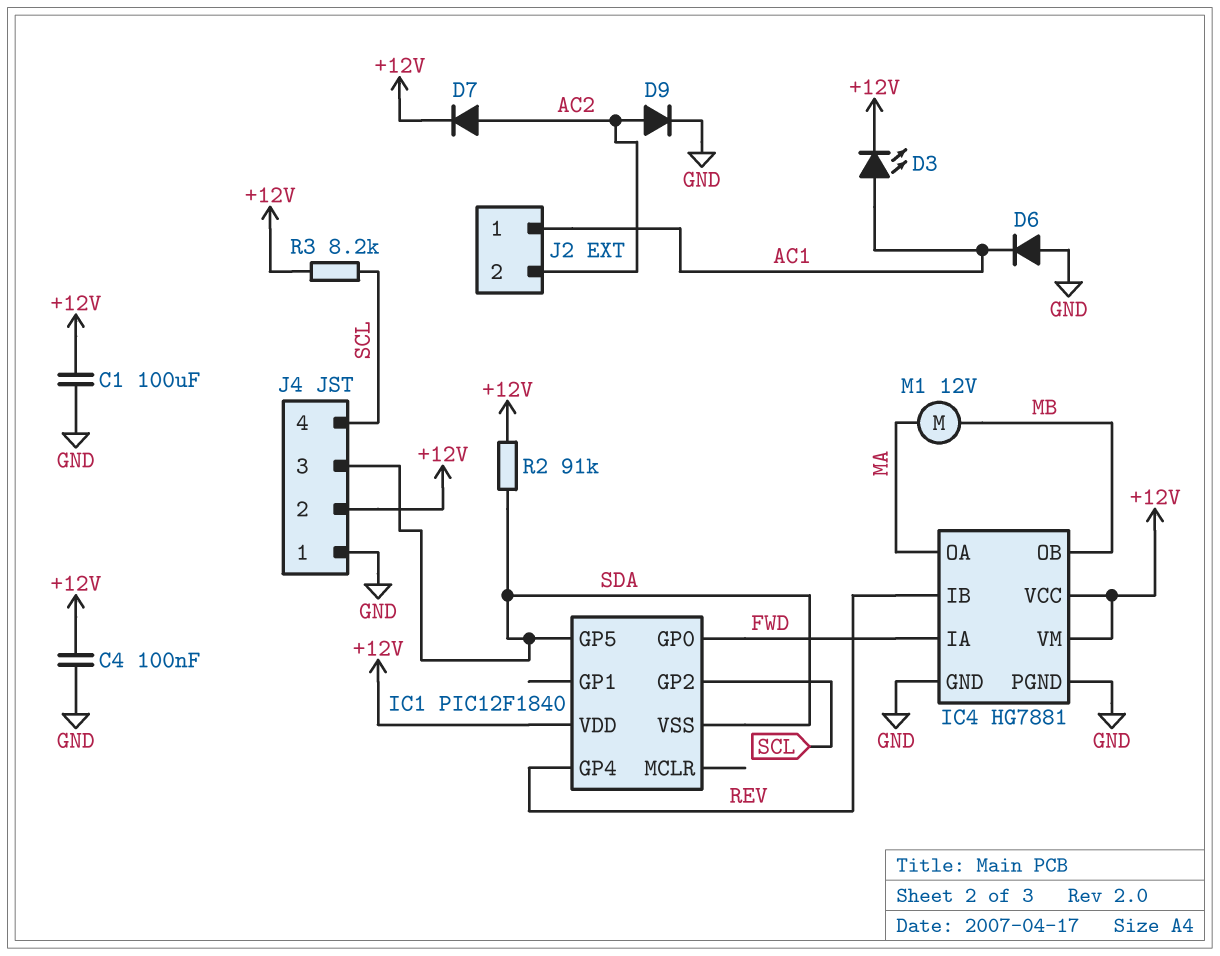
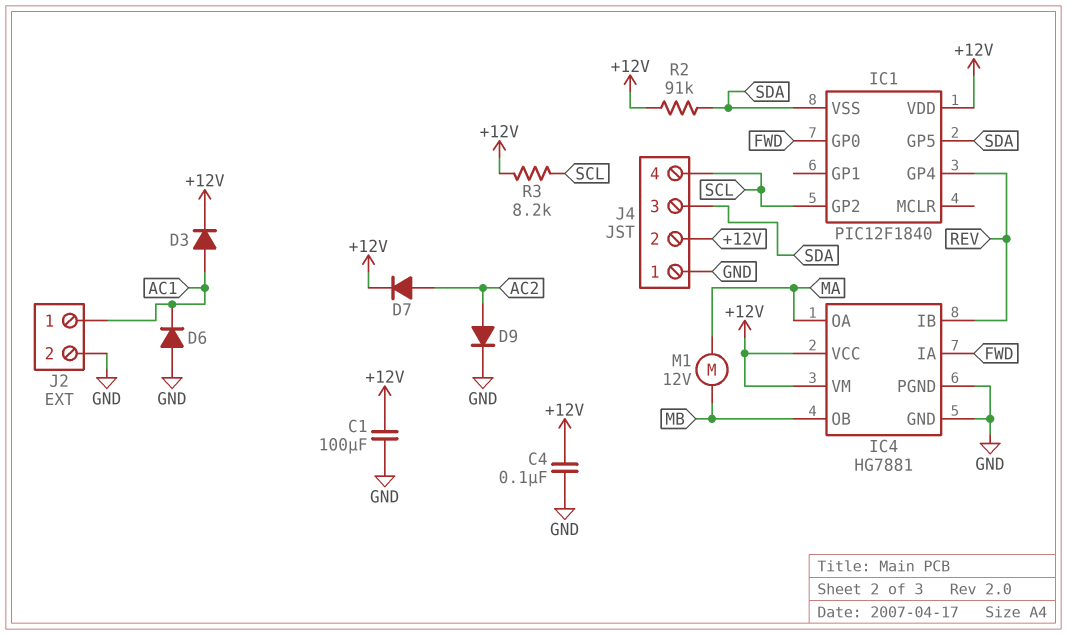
D3: LED (A AC1, K +12V) -> diode (A AC1, K +12V)
J2 pin 2: AC2 -> GND

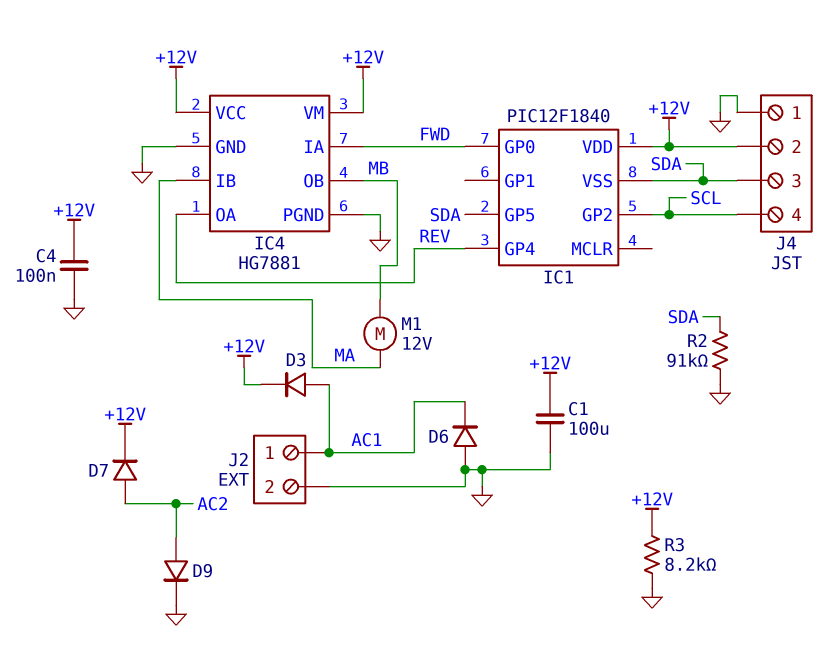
IC4 pin IB: REV -> MA
IC4 pin OA: MA -> REV
R2: 91k (+12V, SDA) -> 91k (GND, SDA)
R3: 8.2k (+12V, SCL) -> 8.2k (+12V, GND)

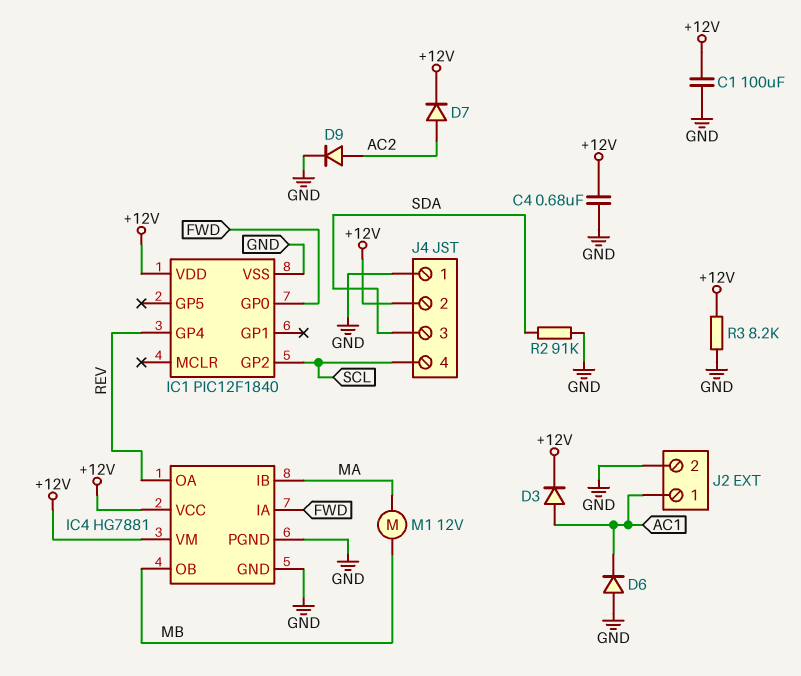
C4: 100nF (+12V, GND) -> 680nF (+12V, GND)
IC1 pin GP5: SDA -> none
IC1 pin VSS: SDA -> GND

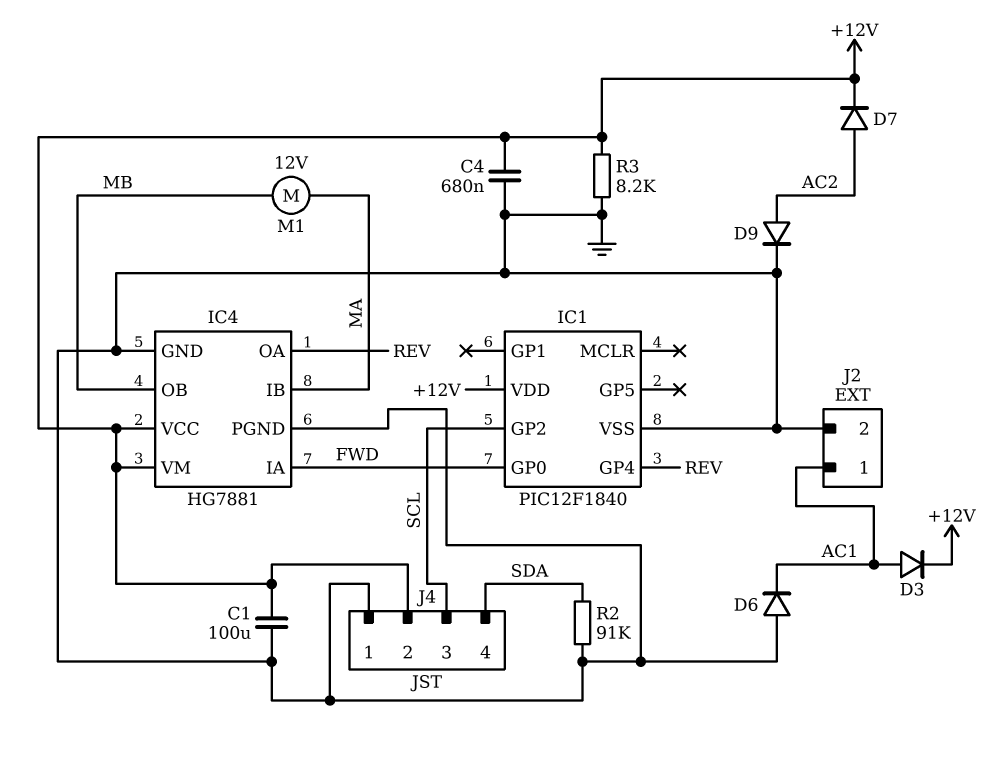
J4 pin 3: SDA -> SCL
J4 pin 4: SCL -> SDA

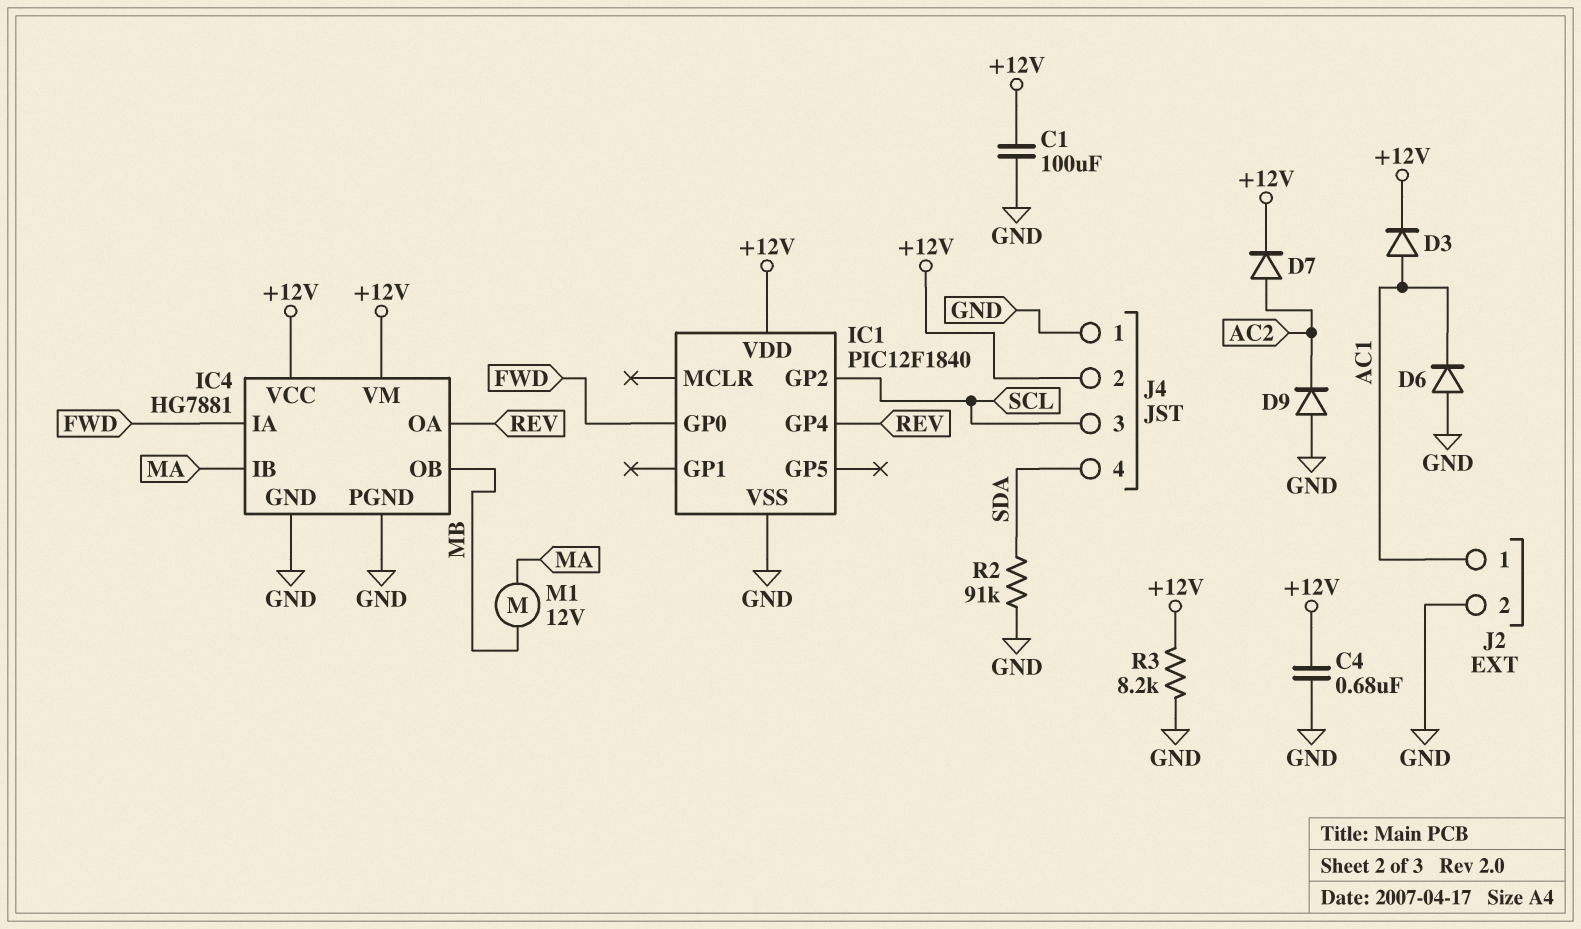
D9: diode (A AC2, K GND) -> diode (A GND, K AC2)

